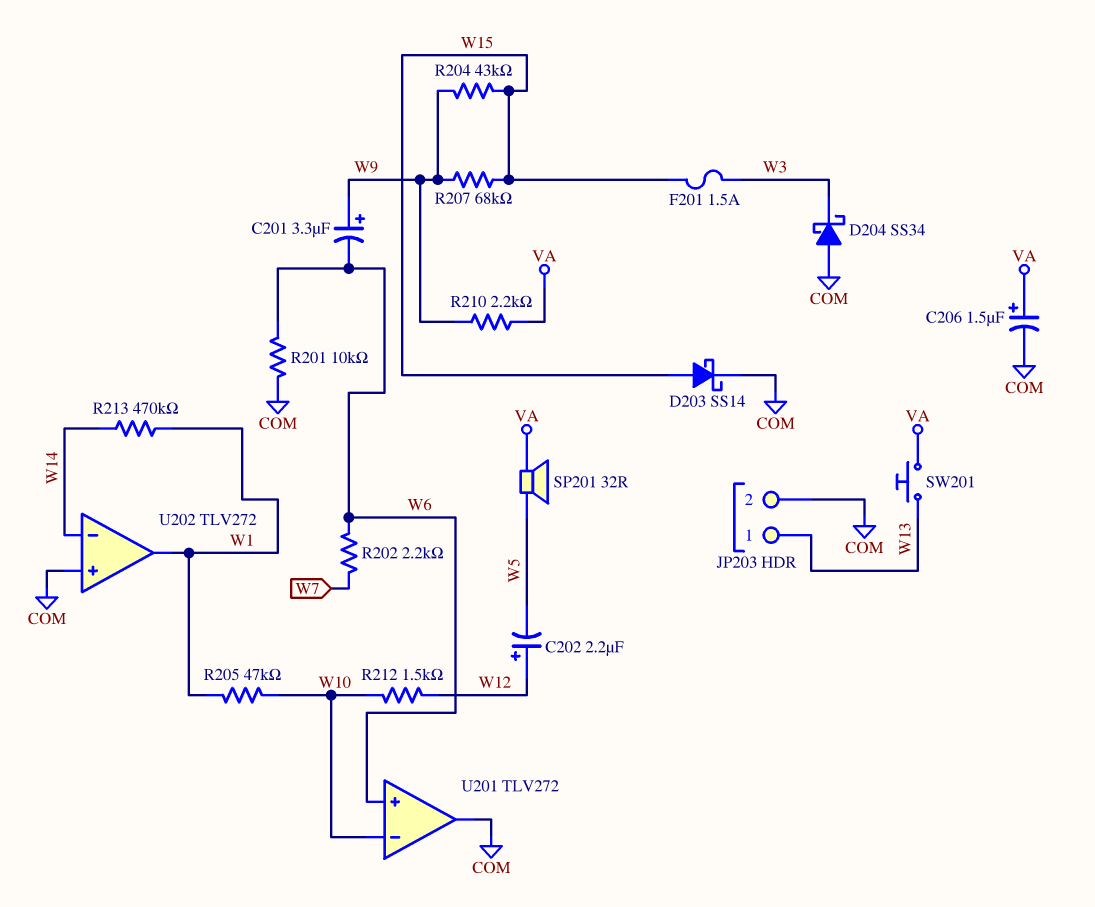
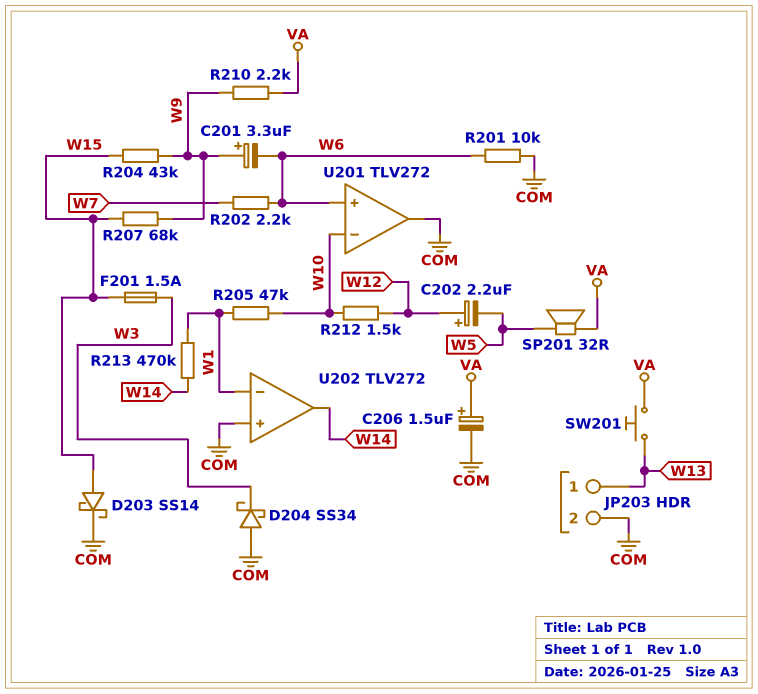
U202 pin in-: W14 -> W1
U202 pin out: W1 -> W14

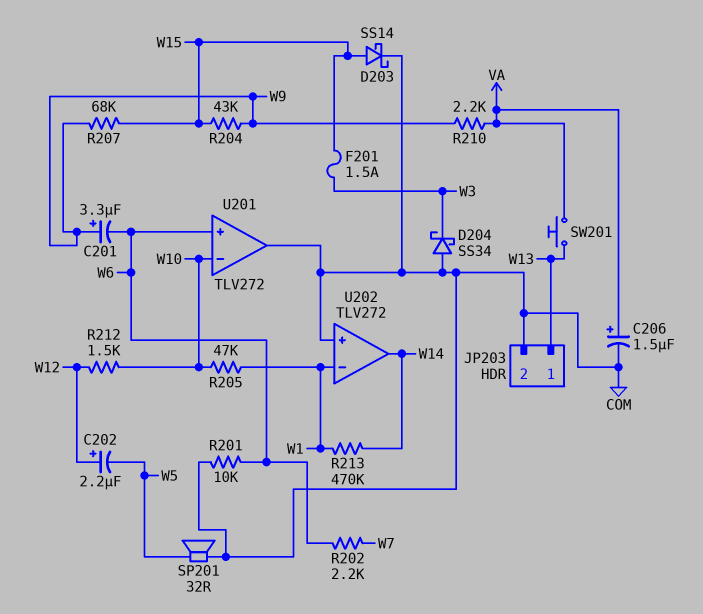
SP201: speaker 32R (VA, W5) -> speaker 32R (COM, W5)

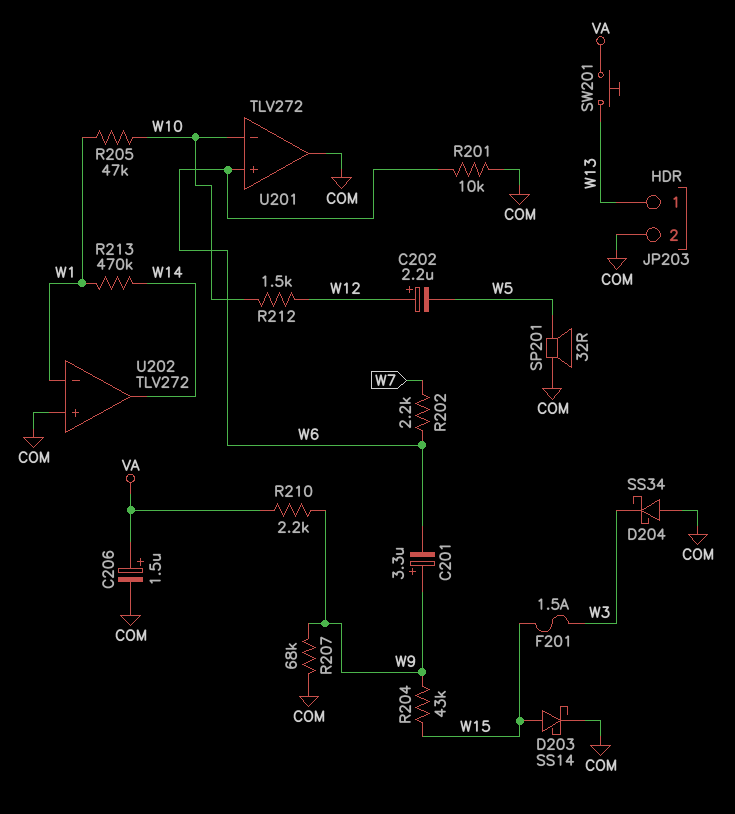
R207: 68k (W9, W15) -> 68k (COM, W9)

